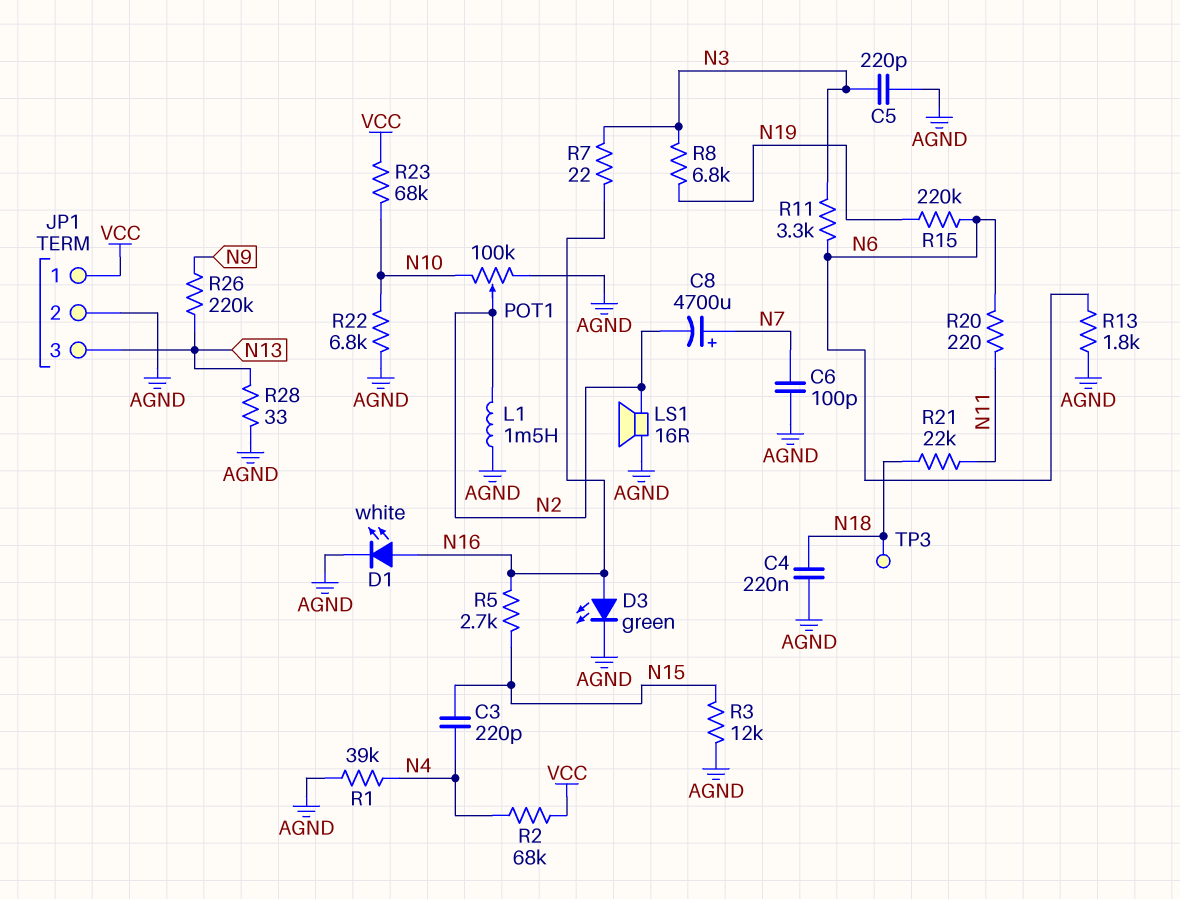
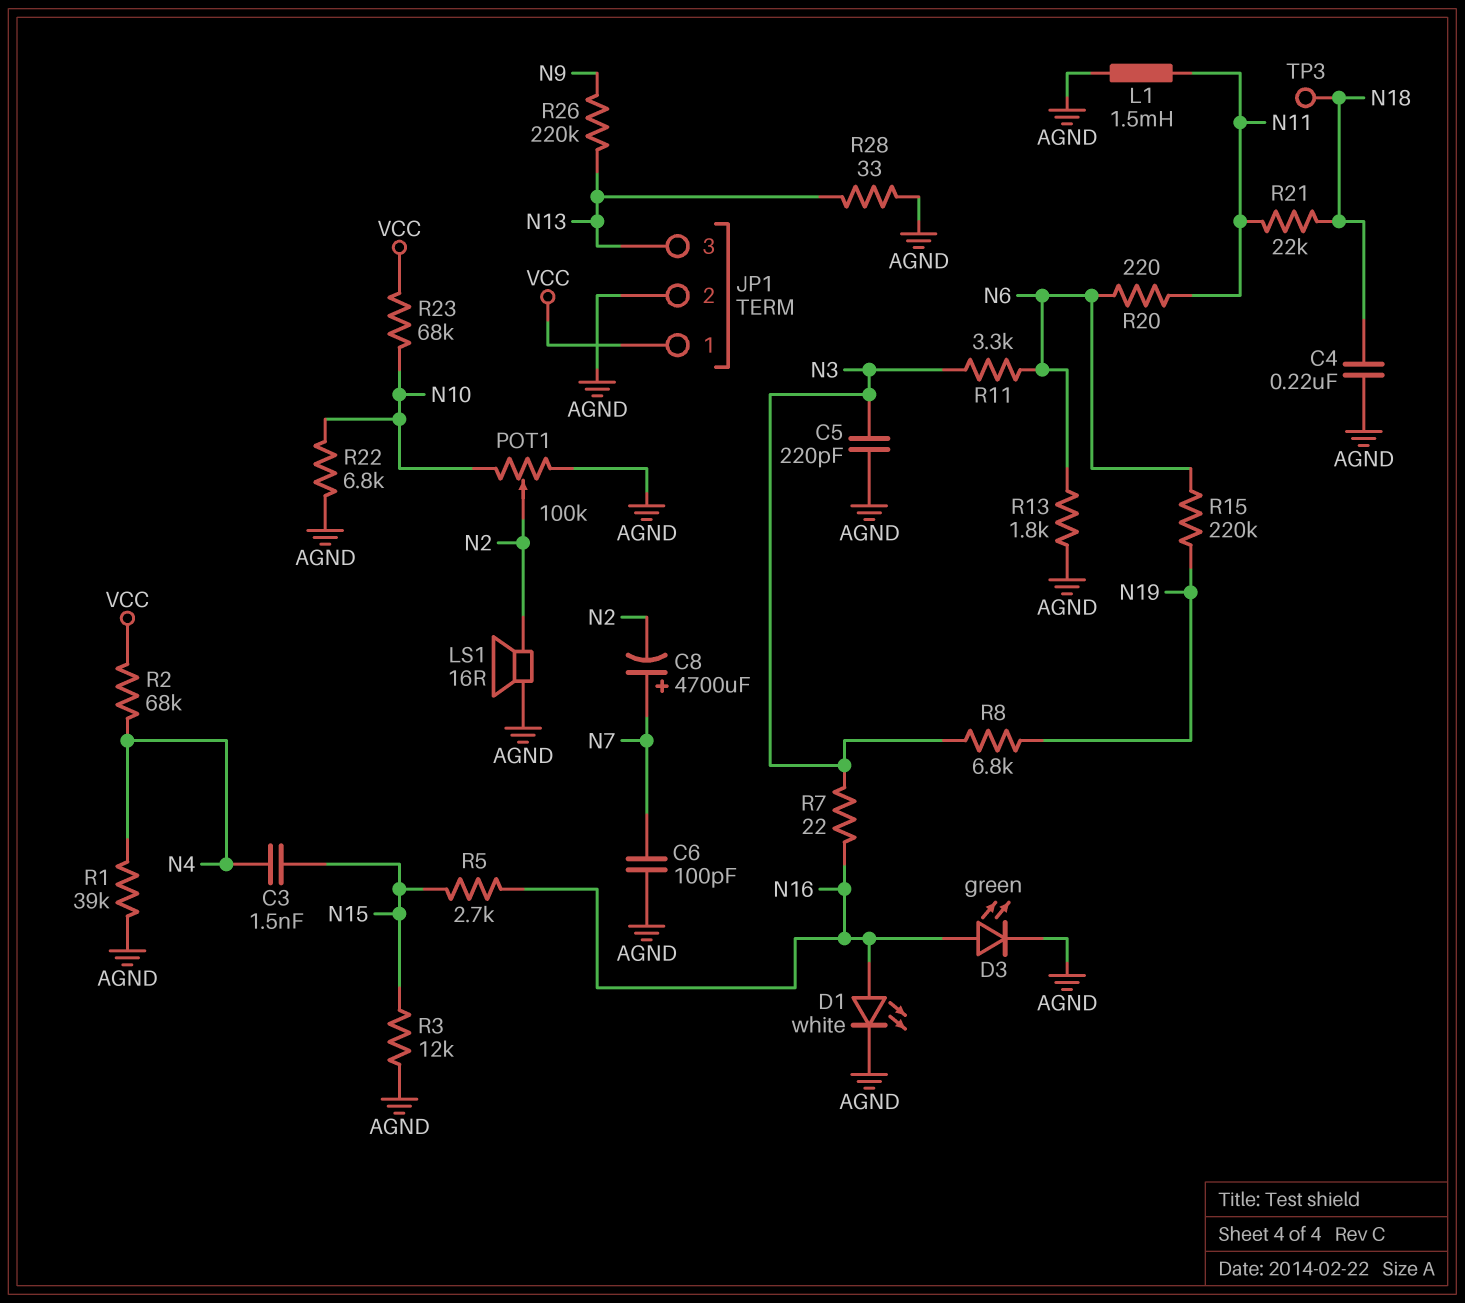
C3: 220pF (N4, N15) -> 1.5nF (N4, N15)
L1: 1.5mH (AGND, N2) -> 1.5mH (AGND, N11)

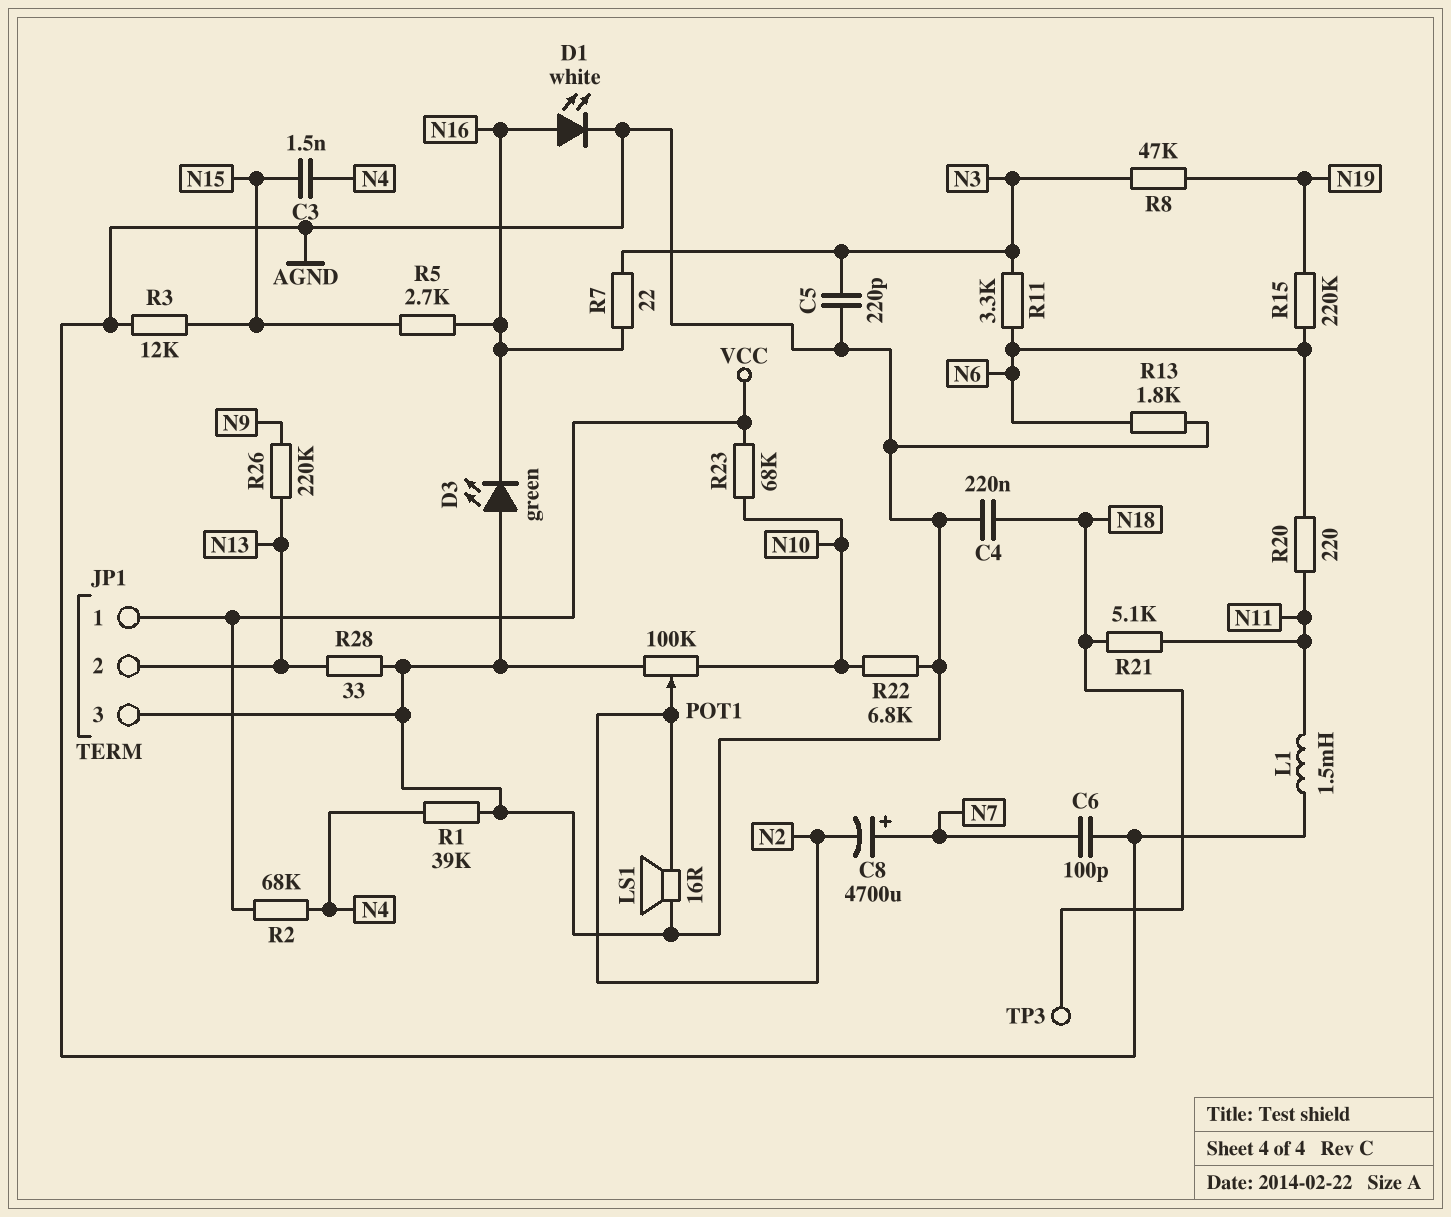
D3: LED green (A N16, K AGND) -> LED green (A AGND, K N16)
JP1 pin 2: AGND -> N13
JP1 pin 3: N13 -> AGND
R8: 6.8k (N3, N19) -> 47k (N3, N19)
R21: 22k (N11, N18) -> 5.1k (N11, N18)

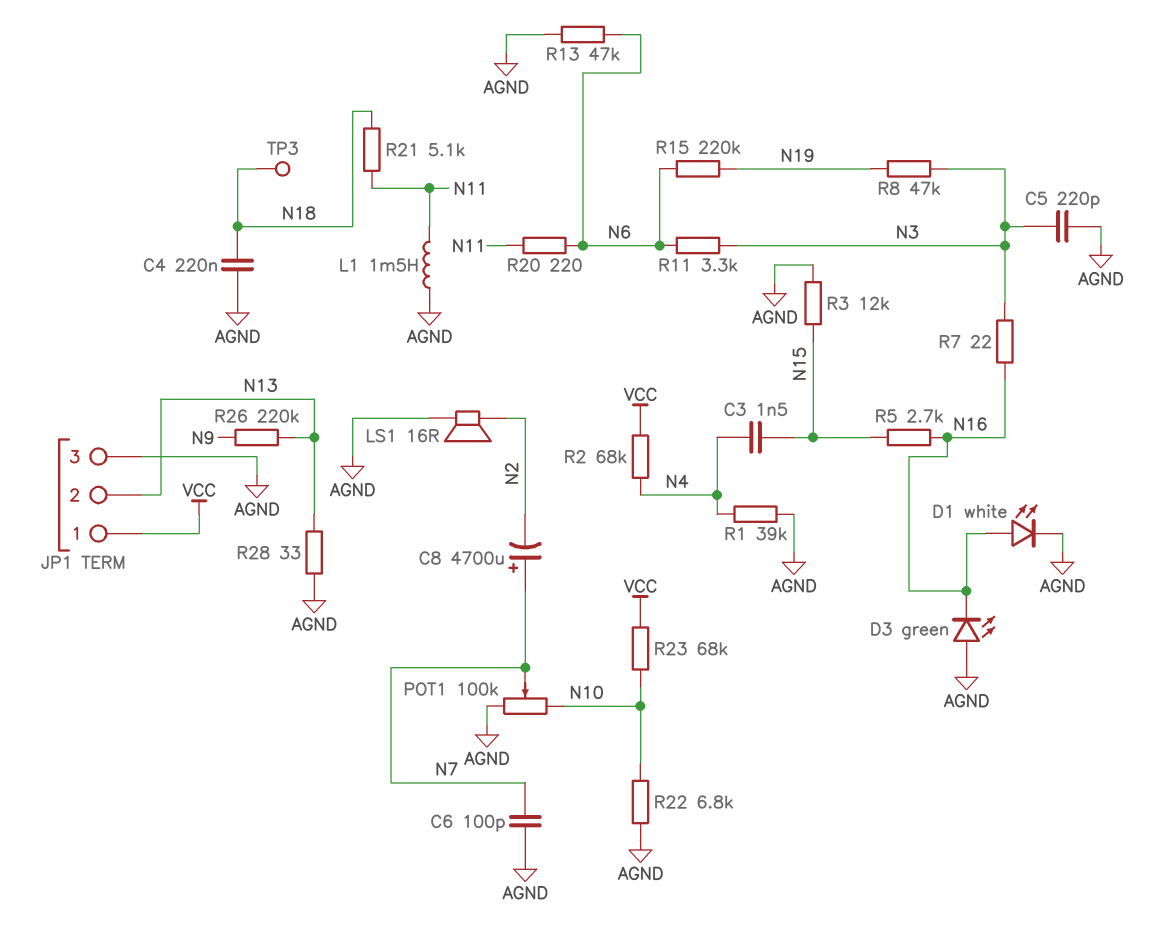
POT1: 100k (AGND, N10, wiper N2) -> 100k (AGND, N10, wiper N7)
R13: 1.8k (AGND, N6) -> 47k (AGND, N6)

